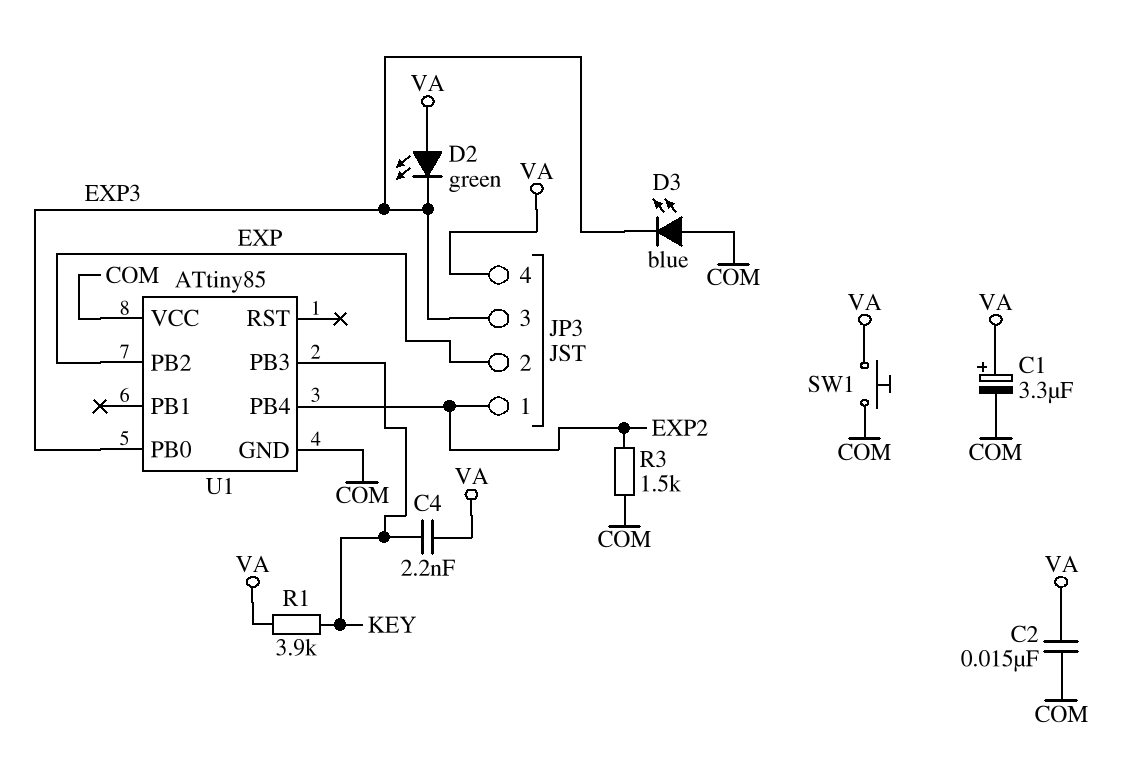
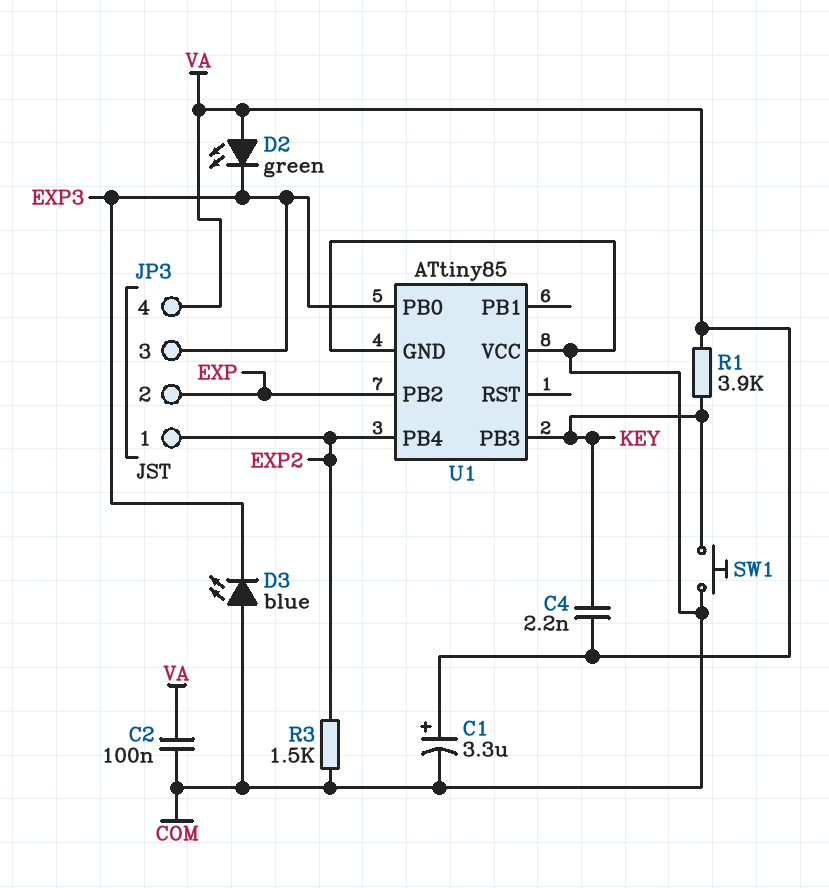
C2: 15nF (COM, VA) -> 100nF (COM, VA)
SW1: button (COM, VA) -> button (COM, KEY)

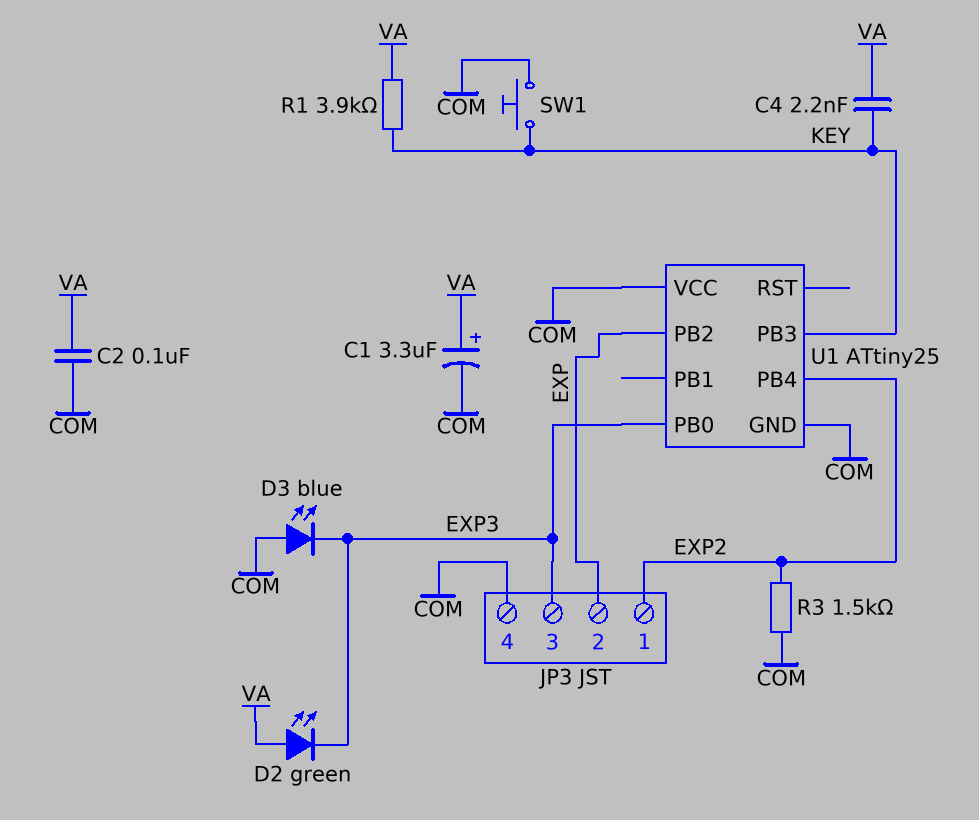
JP3 pin 4: VA -> COM
U1: ATtiny85 -> ATtiny25

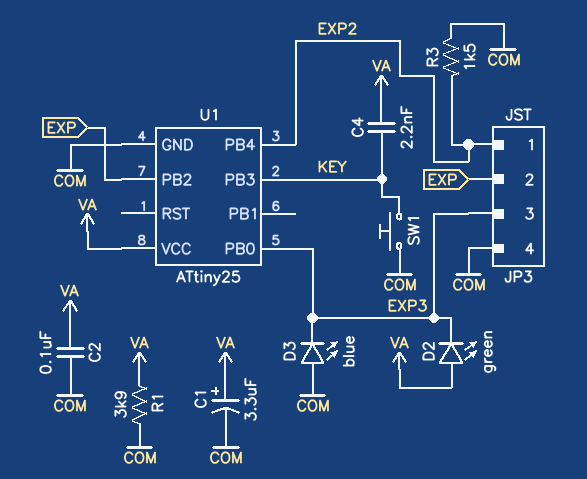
R1: 3.9k (KEY, VA) -> 3.9k (COM, VA)
U1 pin VCC: COM -> VA

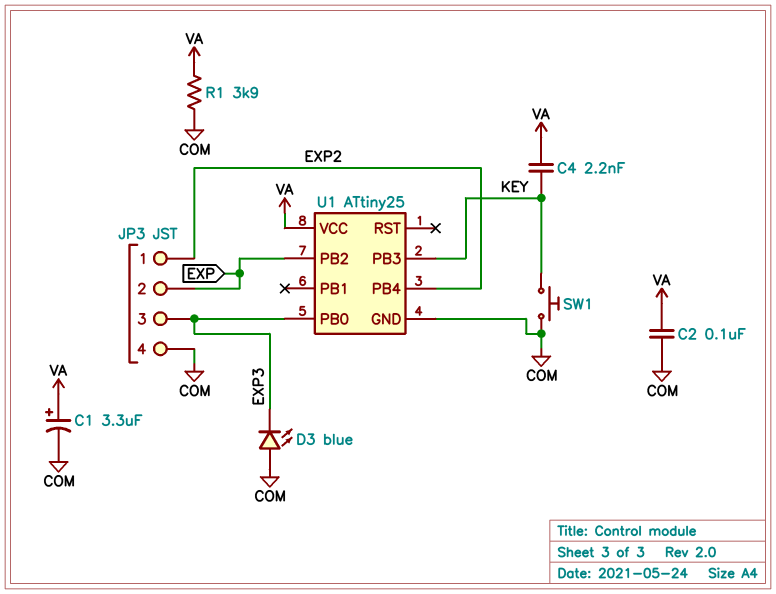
D2: LED green (A VA, K EXP3) -> none
R3: 1.5k (COM, EXP2) -> none

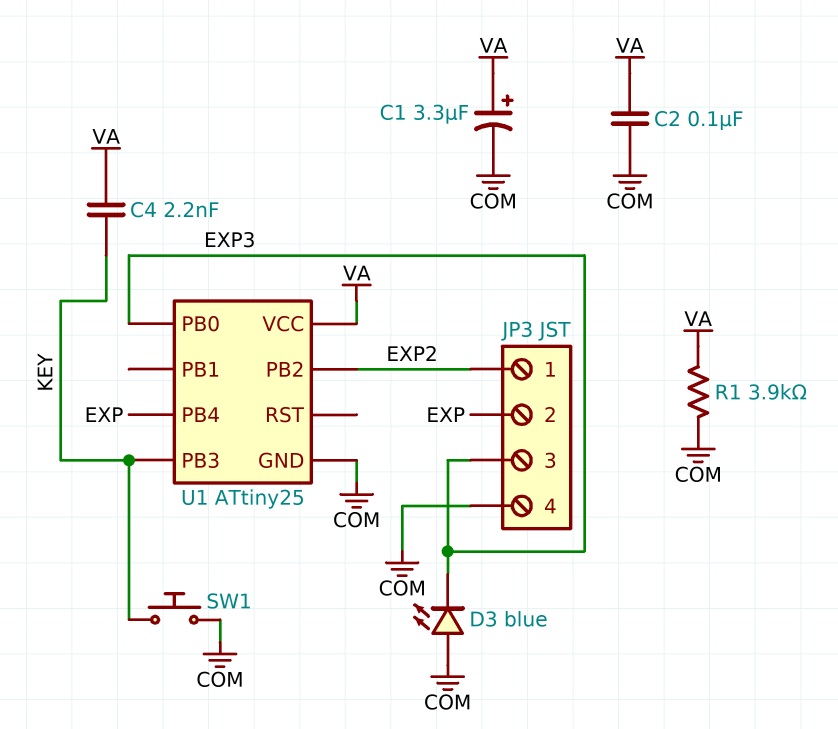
U1 pin PB2: EXP -> EXP2
U1 pin PB4: EXP2 -> EXP

